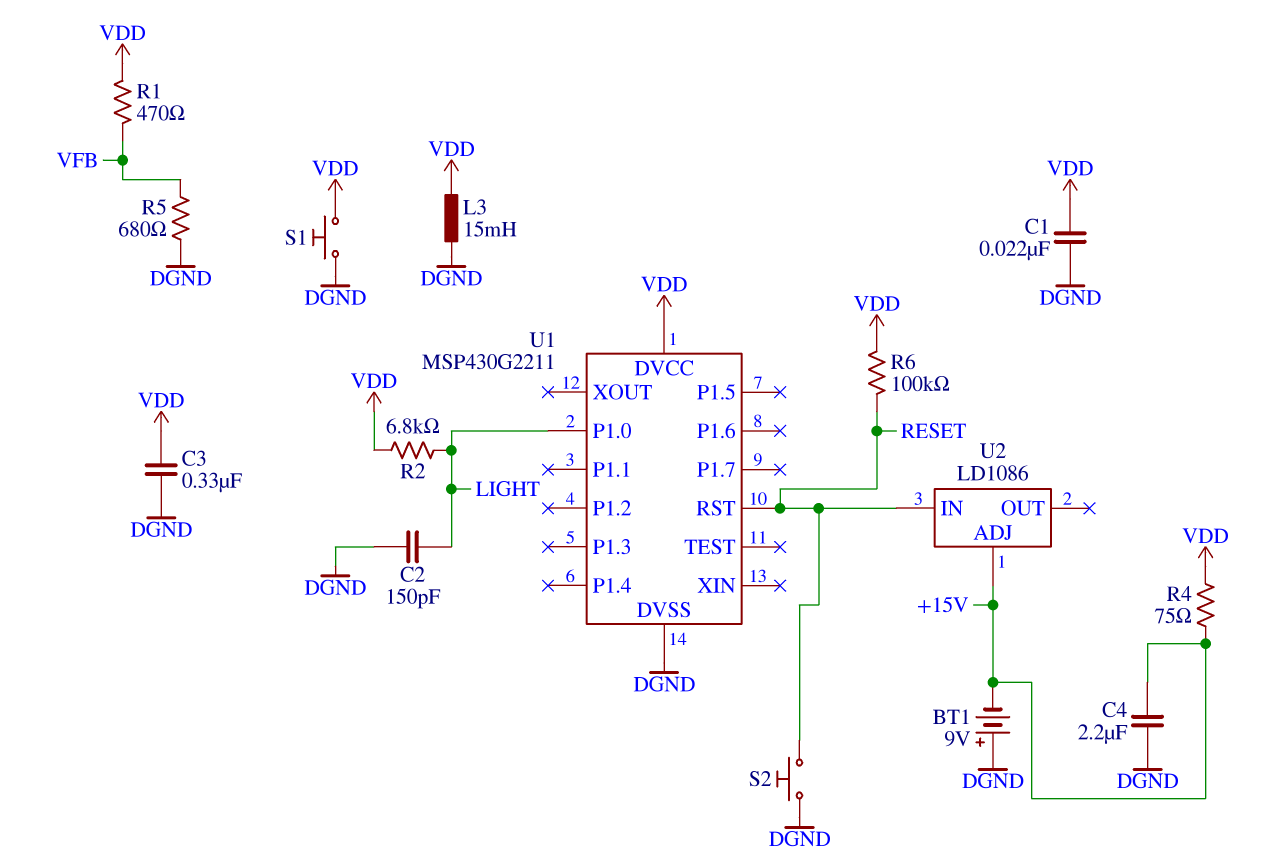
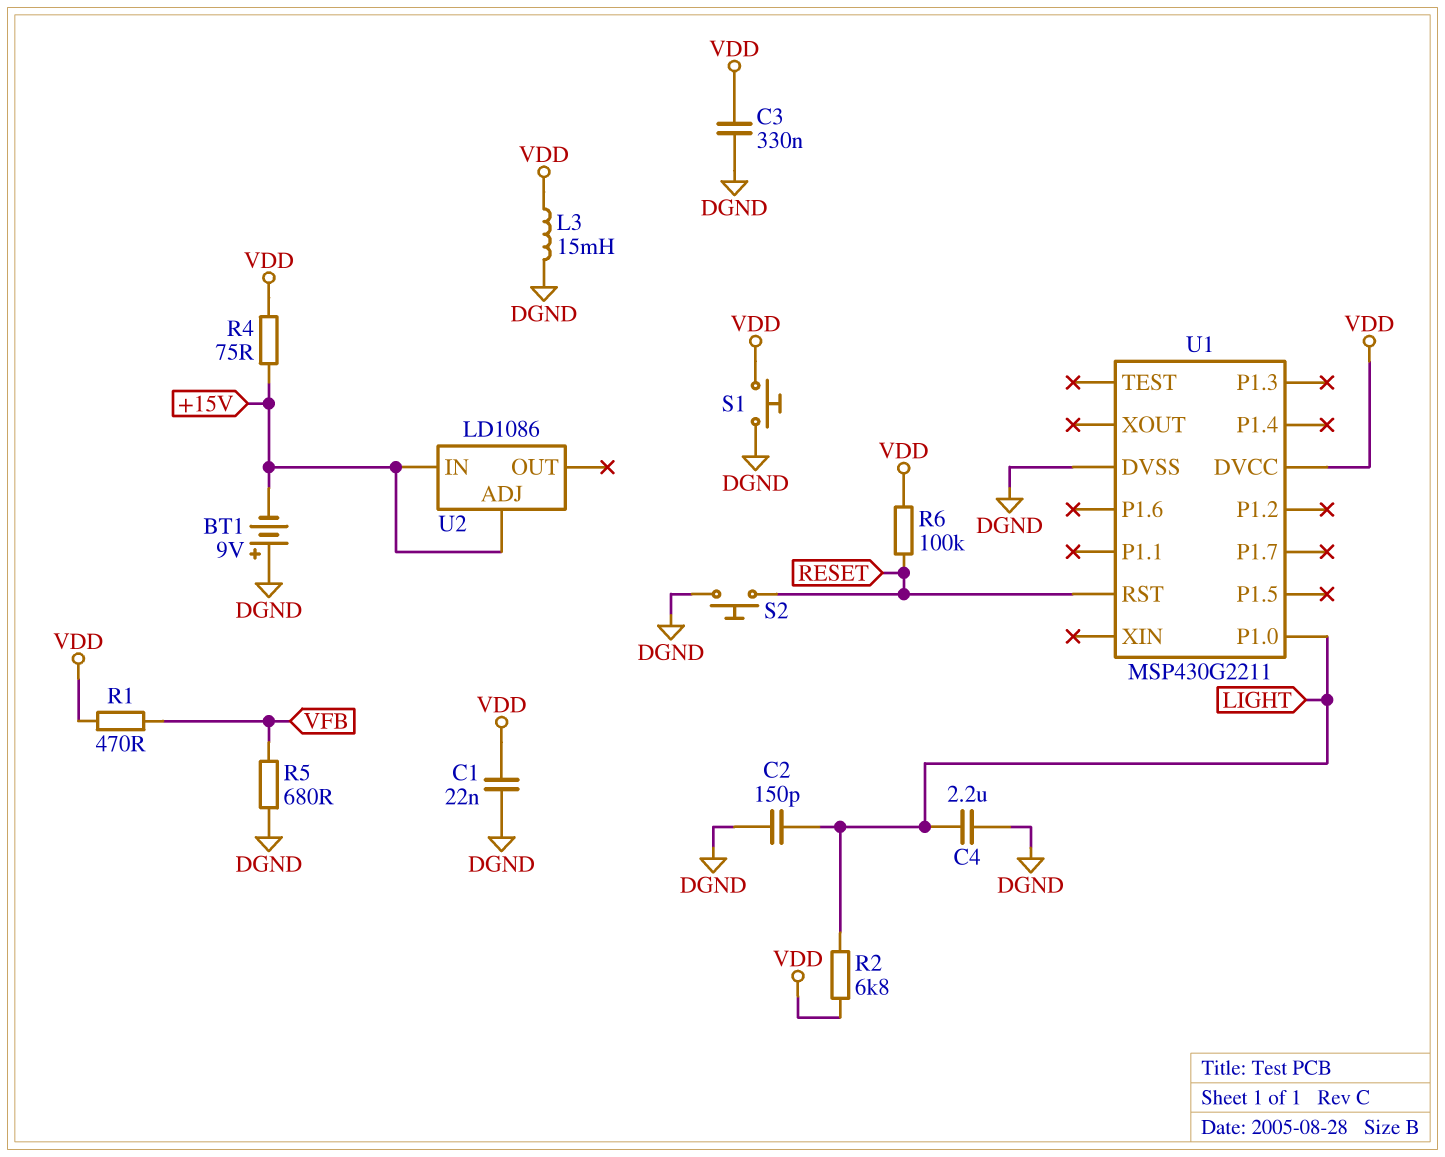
C4: 2.2uF (+15V, DGND) -> 2.2uF (DGND, LIGHT)
U2 pin IN: RESET -> +15V

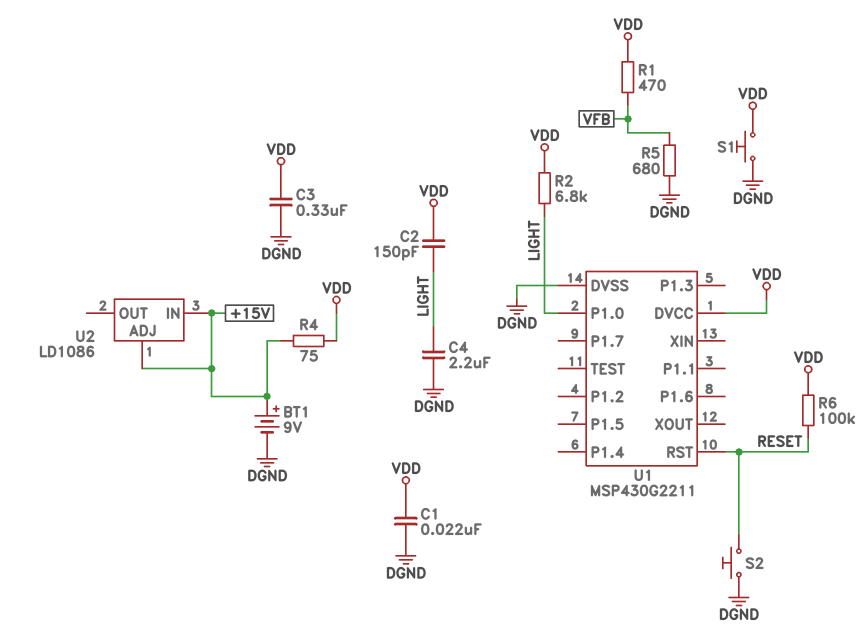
BT1: 9V (plus DGND, minus +15V) -> 9V (plus +15V, minus DGND)
C2: 150pF (DGND, LIGHT) -> 150pF (LIGHT, VDD)
L3: 15mH (DGND, VDD) -> none

